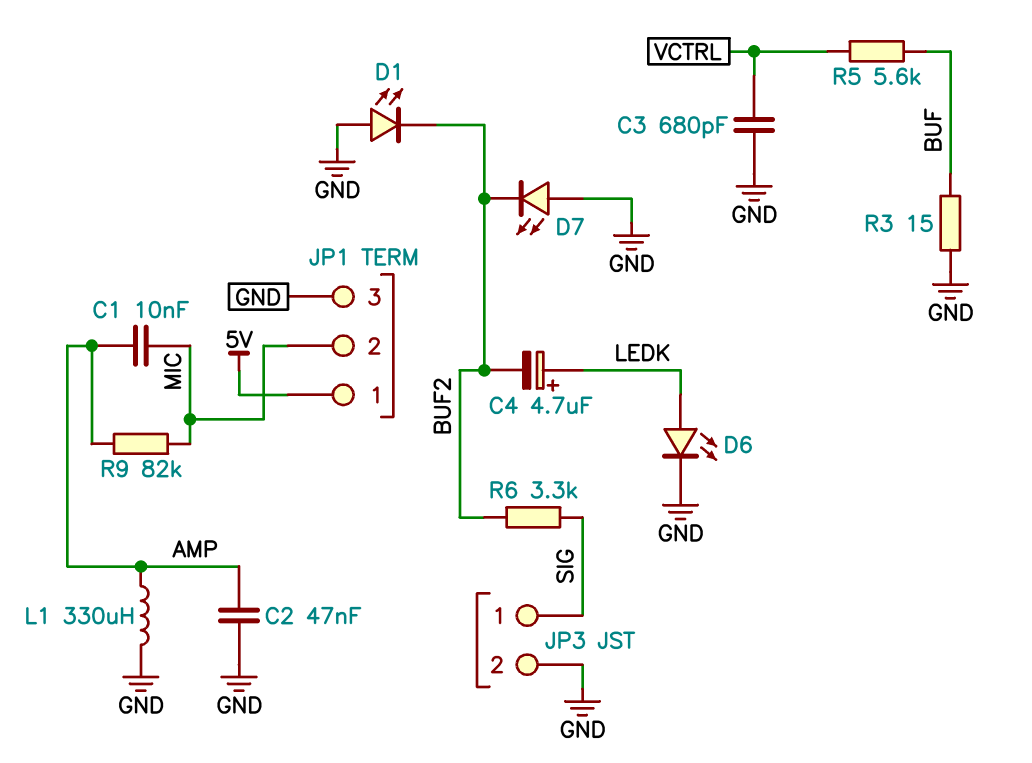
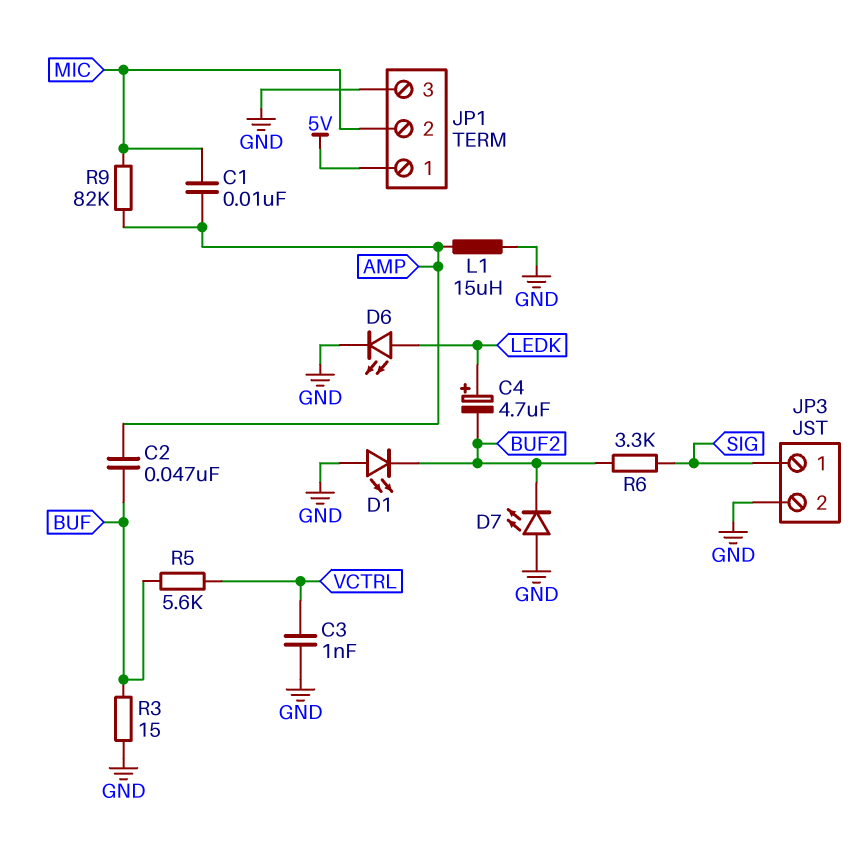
C2: 47nF (AMP, GND) -> 47nF (AMP, BUF)
C3: 680pF (GND, VCTRL) -> 1nF (GND, VCTRL)
L1: 330uH (AMP, GND) -> 15uH (AMP, GND)

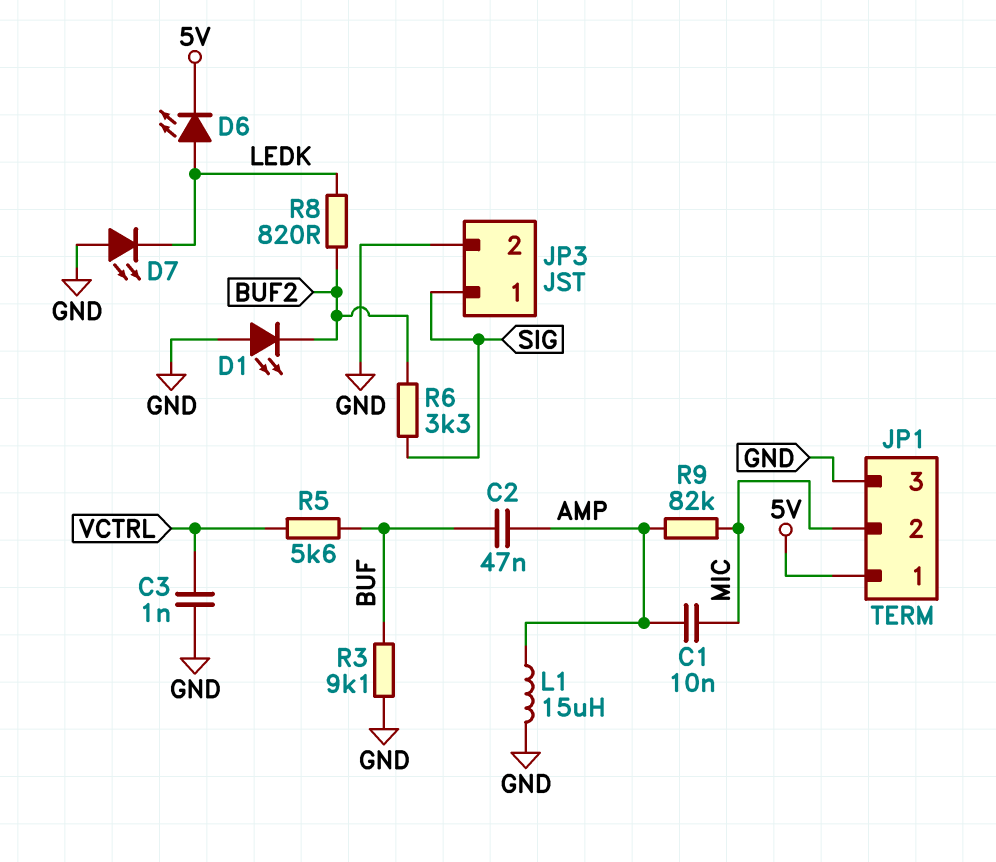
C4: 4.7uF (plus LEDK, minus BUF2) -> none
D6: LED (A LEDK, K GND) -> LED (A LEDK, K 5V)
D7: LED (A GND, K BUF2) -> LED (A GND, K LEDK)
R3: 15 (BUF, GND) -> 9.1k (BUF, GND)
R8: none -> 820 (BUF2, LEDK)

